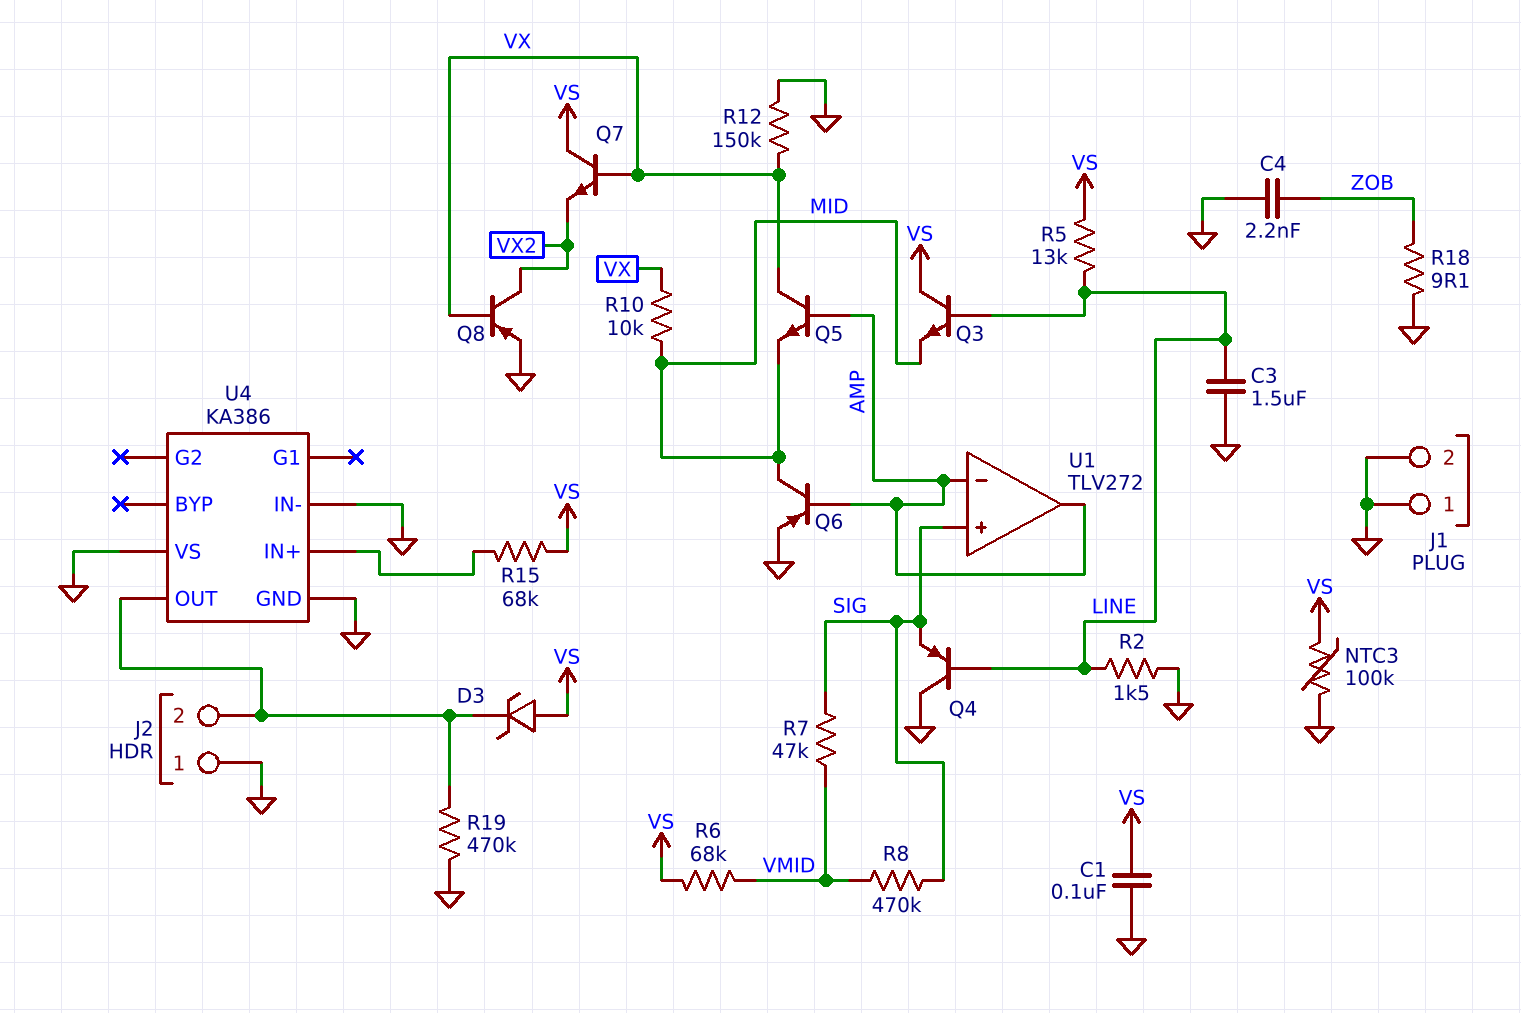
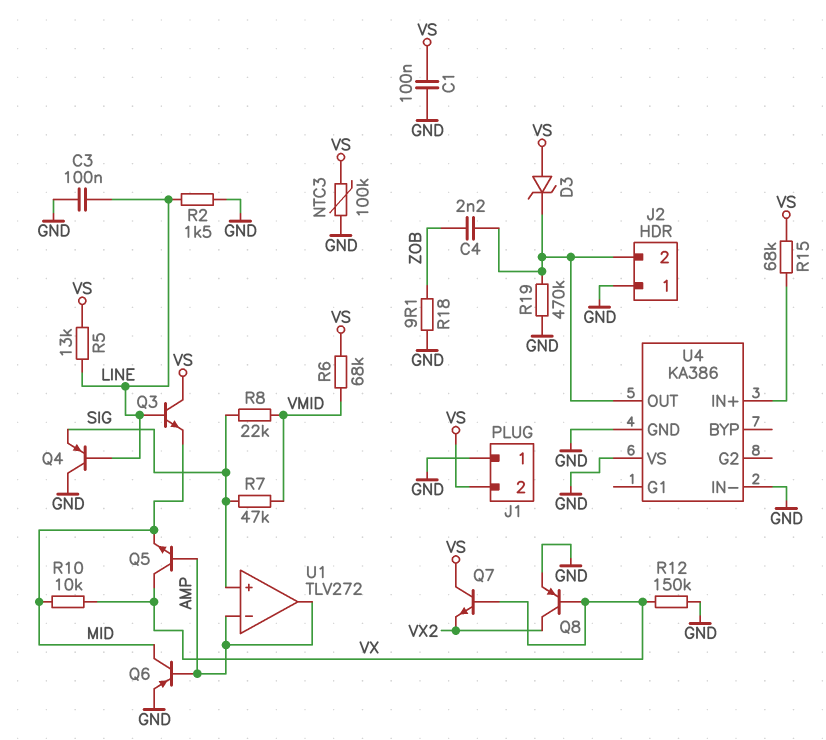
C3: 1.5uF (GND, LINE) -> 100nF (GND, LINE)
C4: 2.2nF (GND, ZOB) -> 2.2nF (J2/2, ZOB)
J1 pin 2: GND -> VS
R8: 470k (SIG, VMID) -> 22k (SIG, VMID)

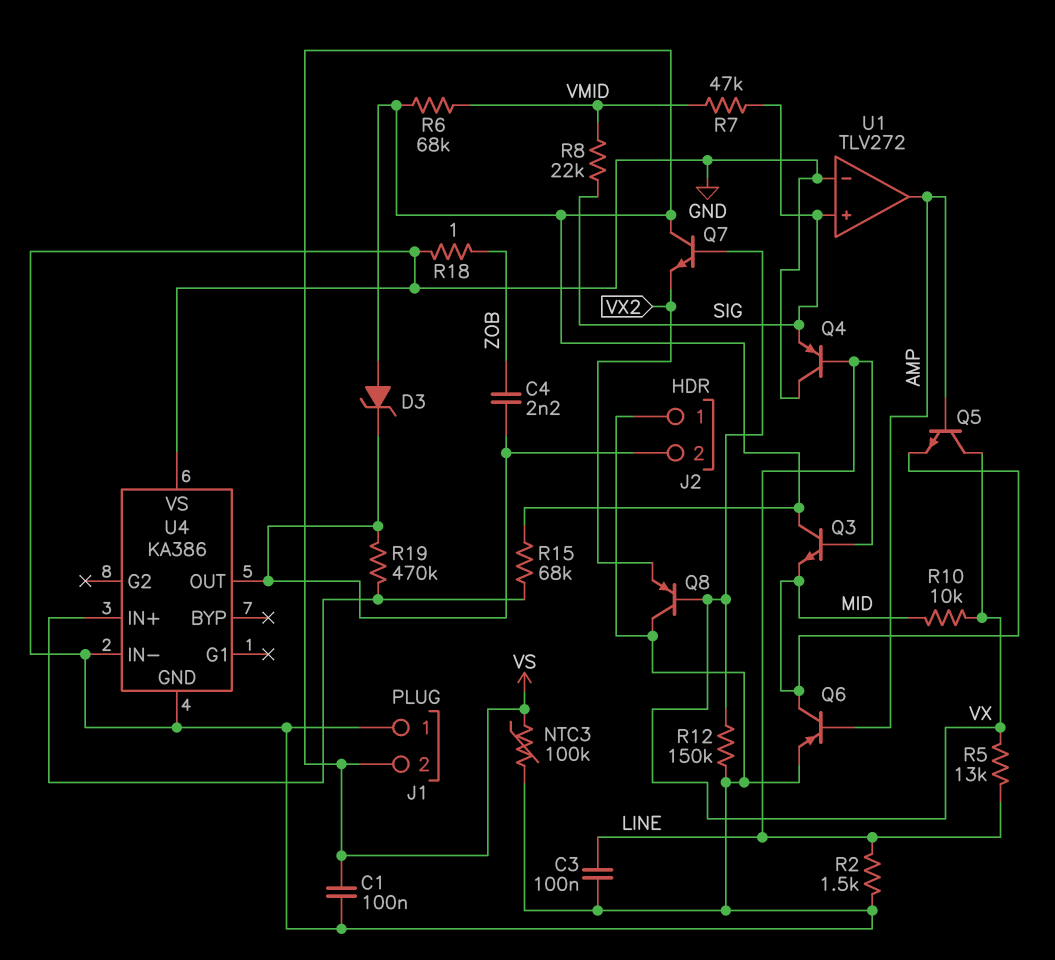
Q8: PNP (B VX, C VX2, E GND) -> PNP (B VX, C GND, E VX2)
R5: 13k (LINE, VS) -> 13k (LINE, VX)
R18: 9.1 (GND, ZOB) -> 1 (GND, ZOB)
R19: 470k (GND, J2/2) -> 470k (J2/2, U4/IN+)
U1 pin in-: AMP -> GND

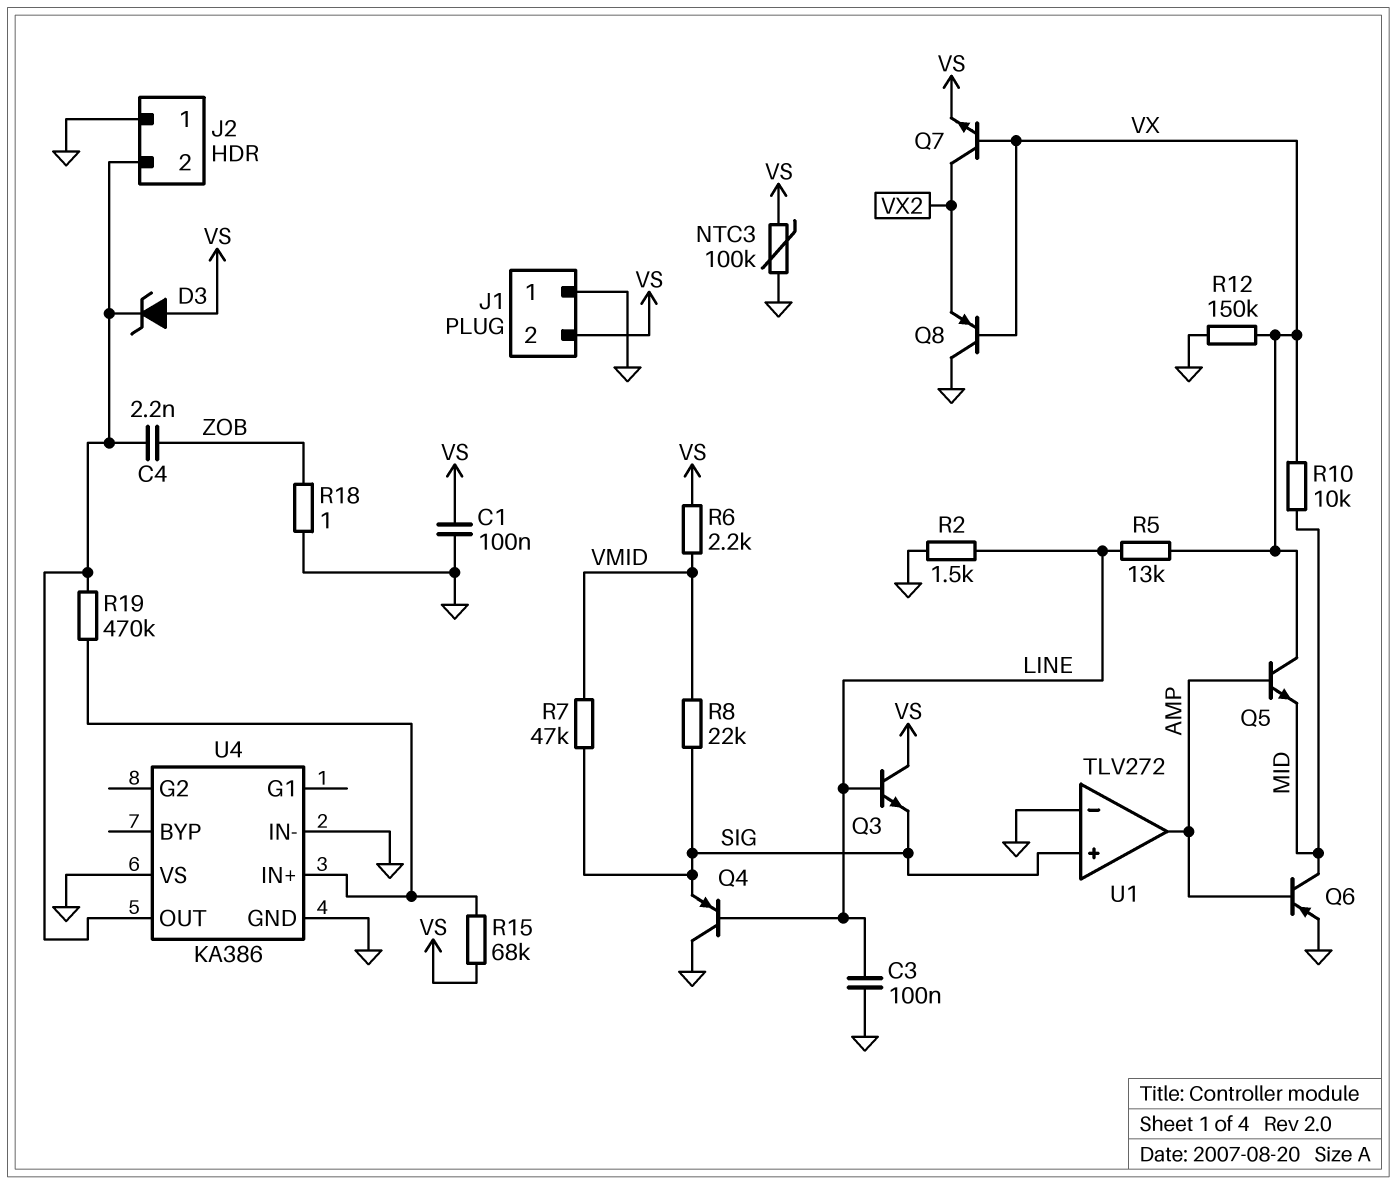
Q3: NPN (B LINE, C VS, E MID) -> NPN (B LINE, C VS, E SIG)
Q7: NPN (B VX, C VS, E VX2) -> NPN (B VX, C VX2, E VS)
R6: 68k (VMID, VS) -> 2.2k (VMID, VS)

